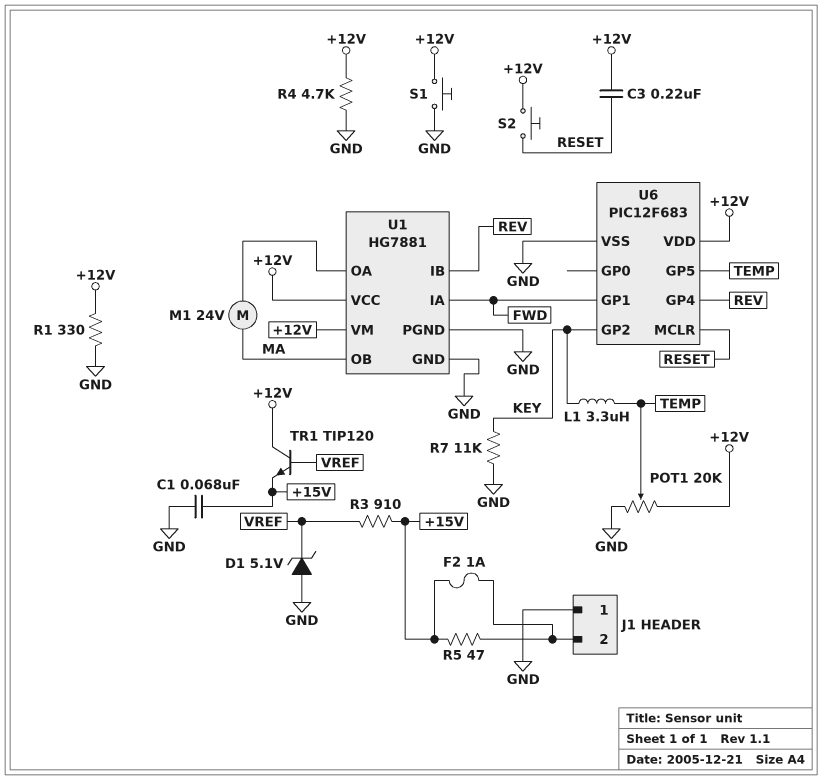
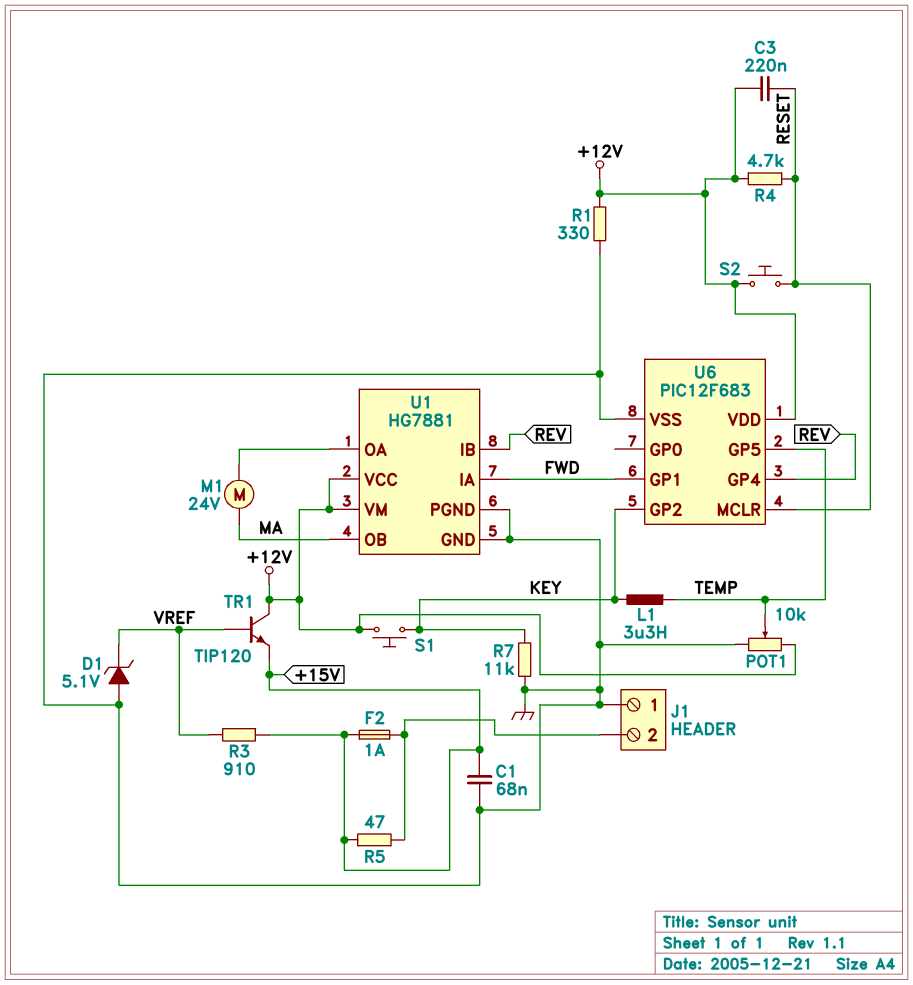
POT1: 20k (+12V, GND, wiper TEMP) -> 10k (+12V, GND, wiper TEMP)
R4: 4.7k (+12V, GND) -> 4.7k (+12V, RESET)
S1: button (+12V, GND) -> button (+12V, KEY)

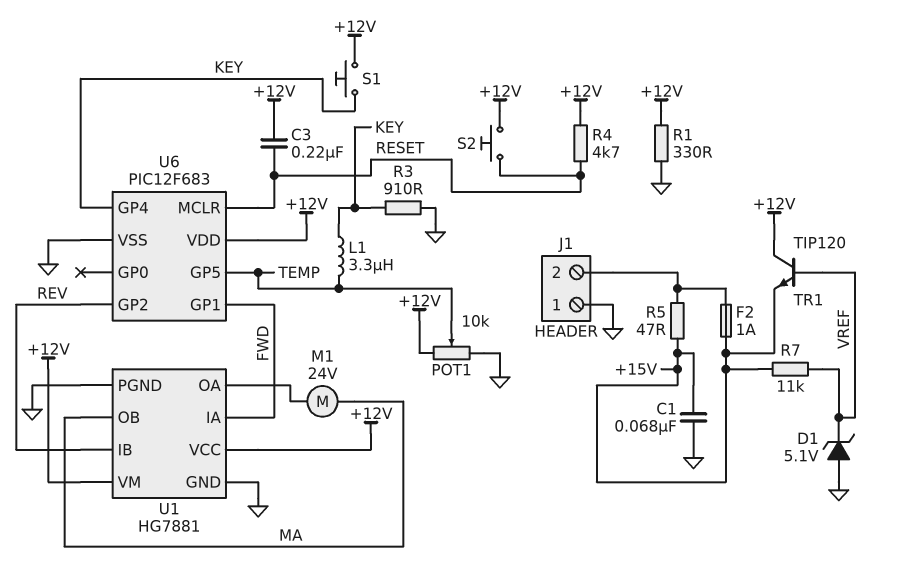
R3: 910 (+15V, VREF) -> 910 (GND, KEY)
R7: 11k (GND, KEY) -> 11k (+15V, VREF)
U6 pin GP2: KEY -> REV
U6 pin GP4: REV -> KEY

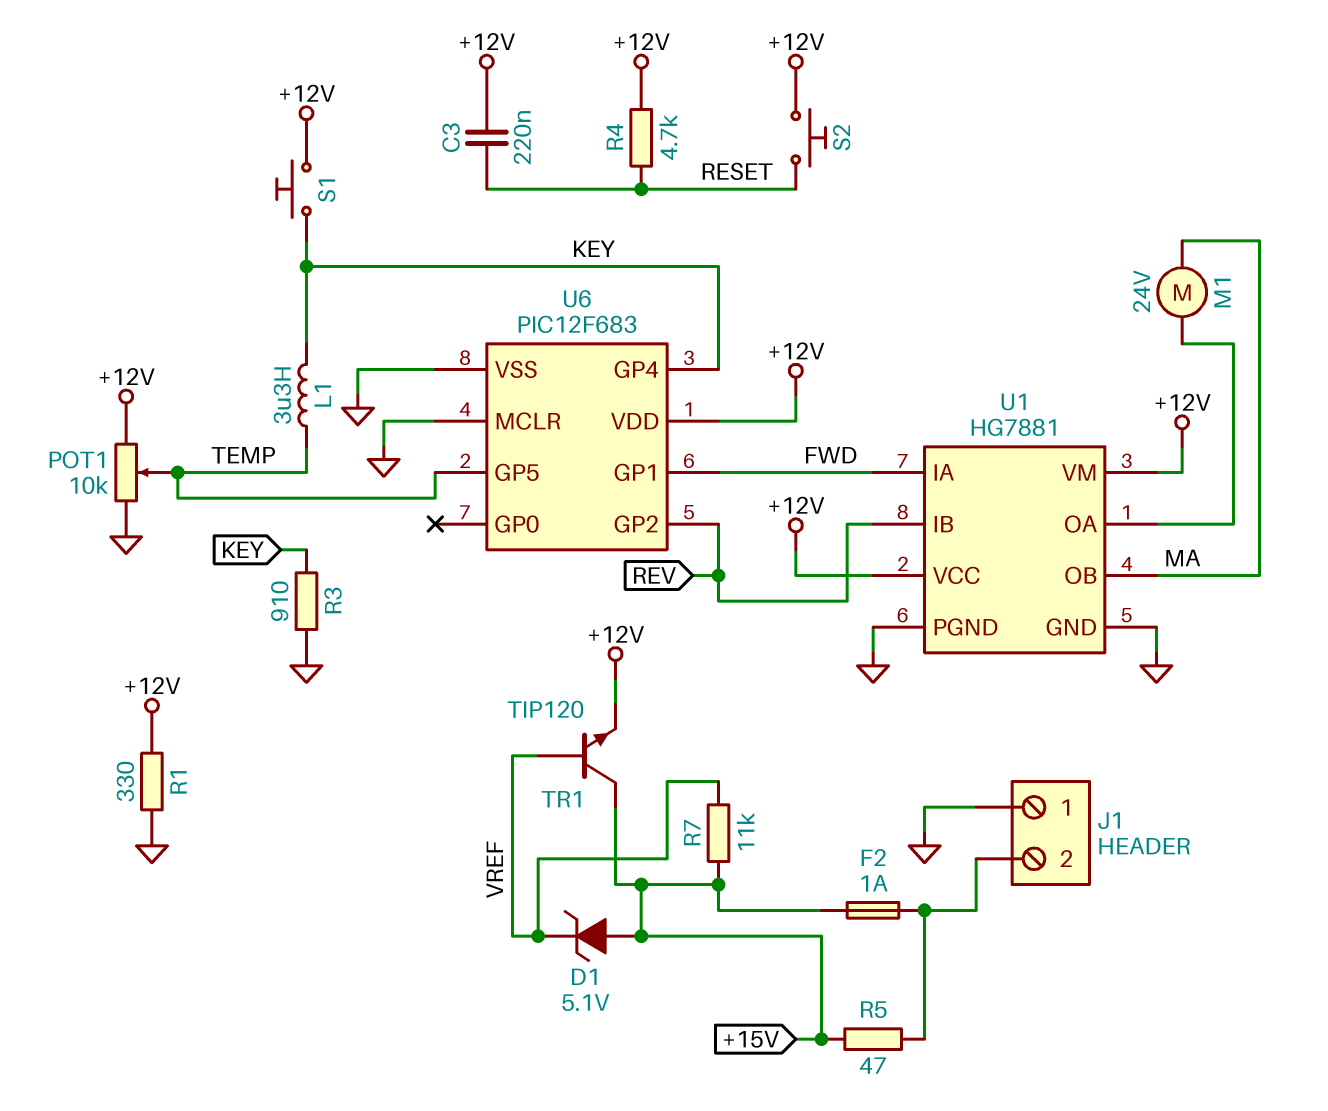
C1: 68nF (+15V, GND) -> none
D1: zener 5.1V (A GND, K VREF) -> zener 5.1V (A +15V, K VREF)
TR1: NPN TIP120 (B VREF, C +12V, E +15V) -> NPN TIP120 (B VREF, C +15V, E +12V)
U6 pin MCLR: RESET -> GND

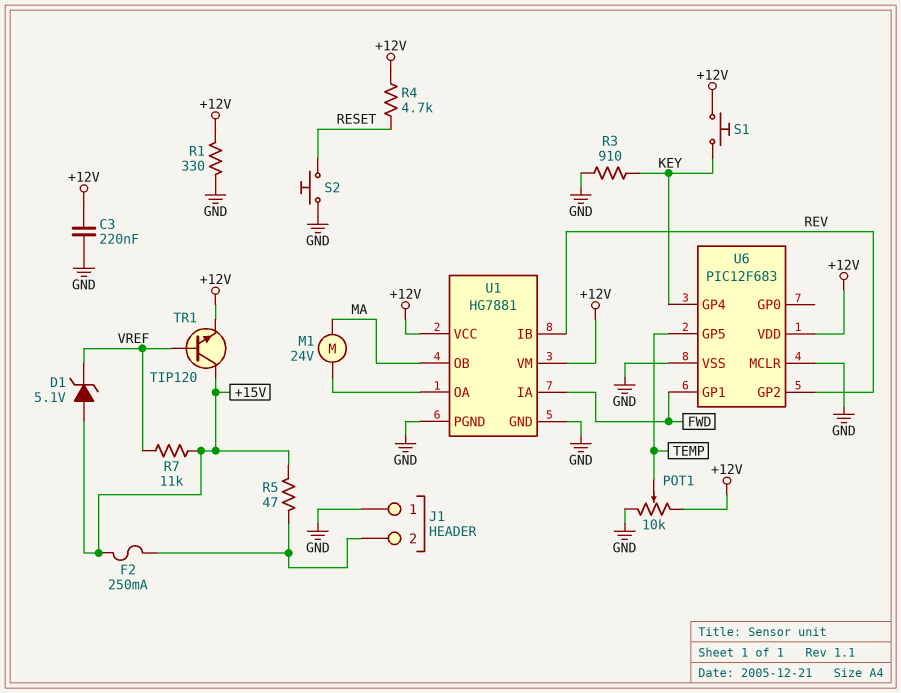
C3: 220nF (+12V, RESET) -> 220nF (+12V, GND)
F2: 1A (+15V, J1/2) -> 250mA (+15V, J1/2)
L1: 3.3uH (KEY, TEMP) -> none
S2: button (+12V, RESET) -> button (GND, RESET)

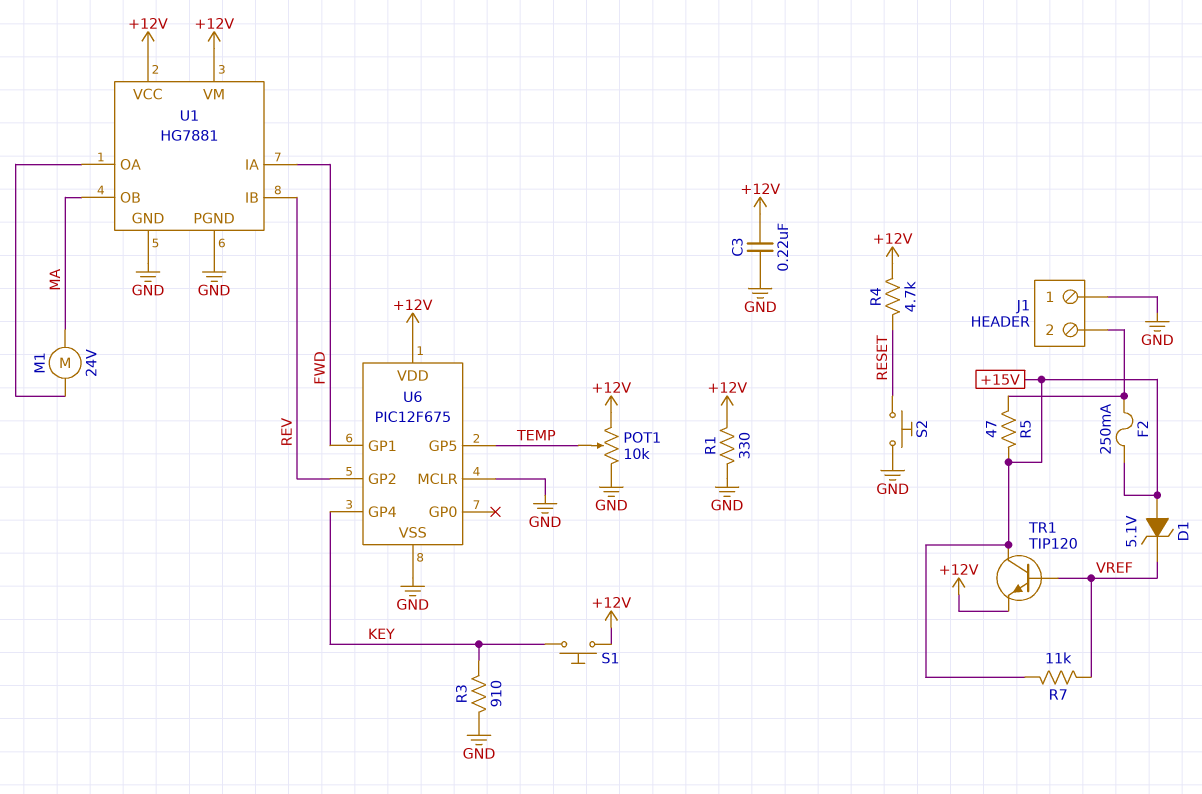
U6: PIC12F683 -> PIC12F675

